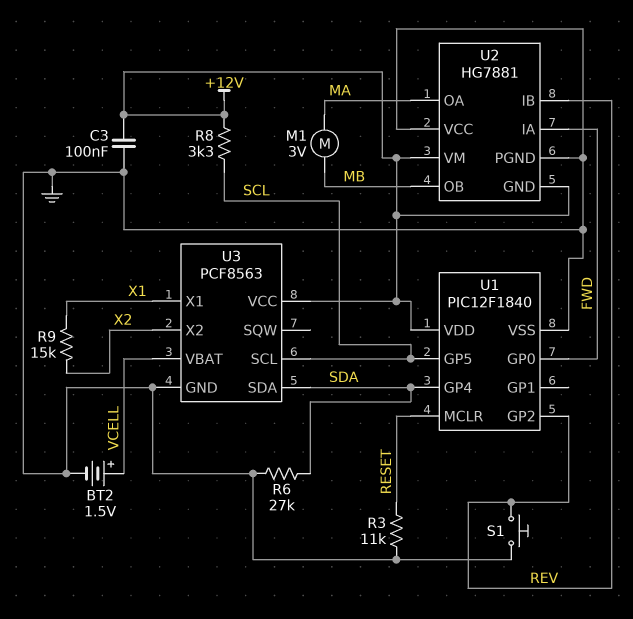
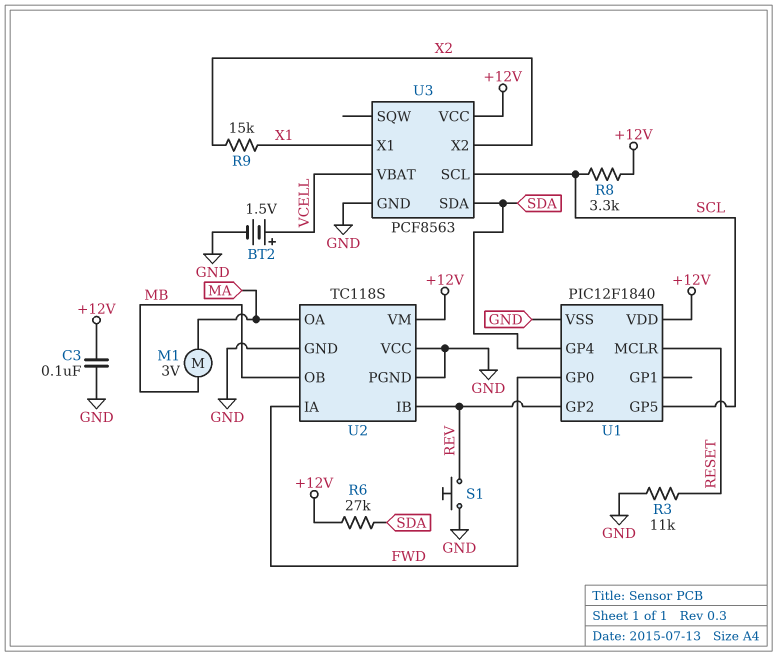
R6: 27k (GND, SDA) -> 27k (+12V, SDA)
U2: HG7881 -> TC118S
U2 pin GND: +12V -> GND

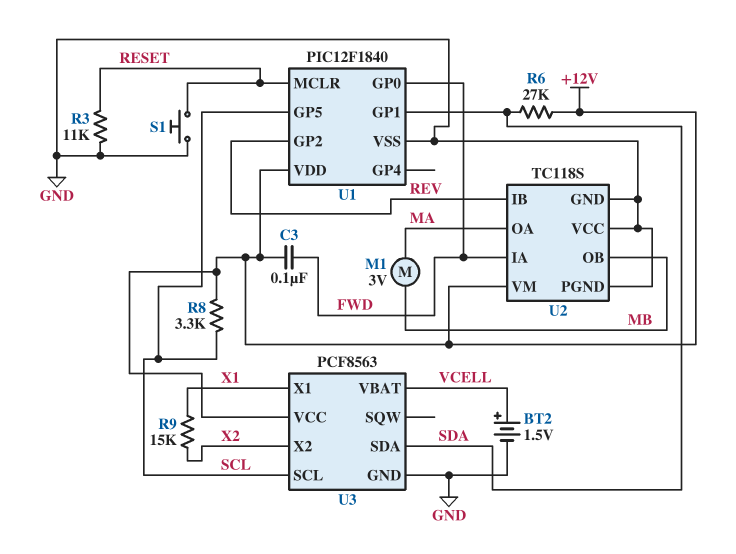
C3: 100nF (+12V, GND) -> 100nF (+12V, FWD)
S1: button (GND, REV) -> button (GND, RESET)
U1 pin GP1: none -> SDA
U1 pin GP4: SDA -> none

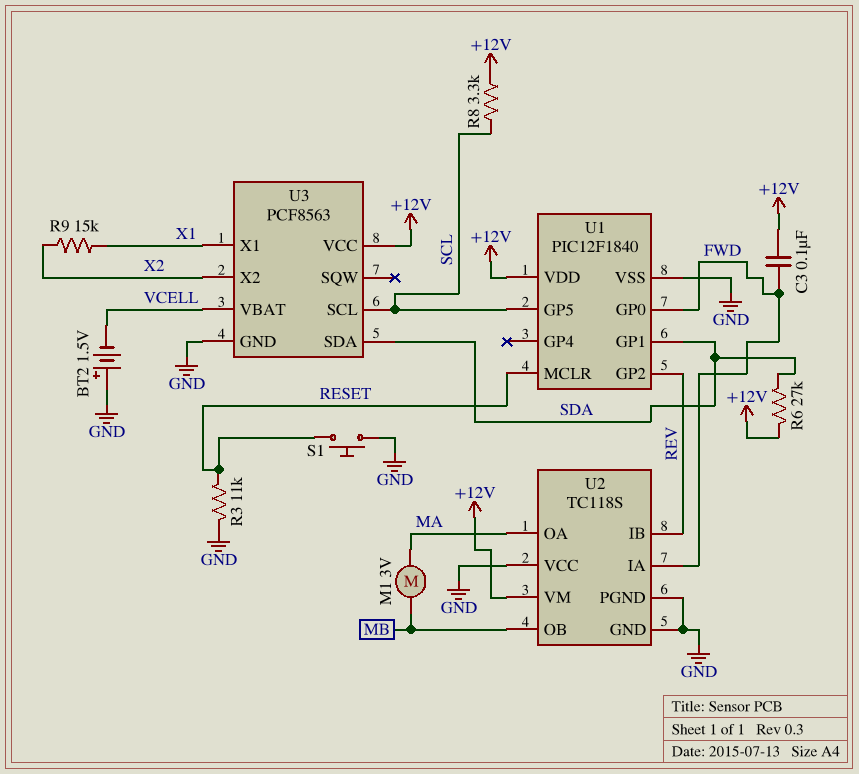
BT2: 1.5V (plus VCELL, minus GND) -> 1.5V (plus GND, minus VCELL)

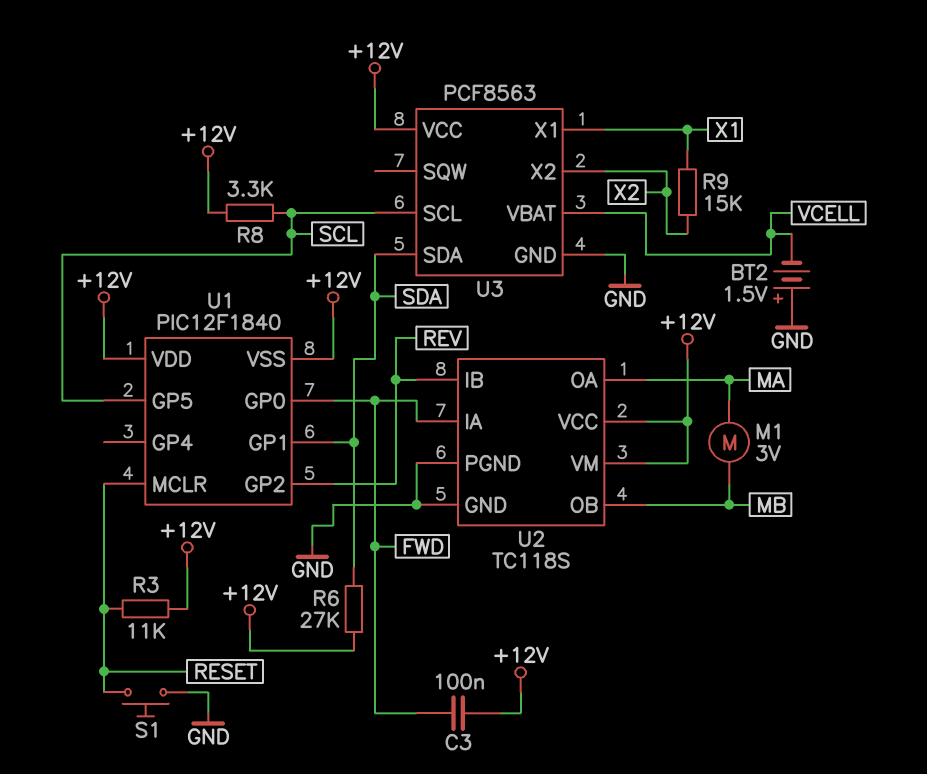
R3: 11k (GND, RESET) -> 11k (+12V, RESET)
U1 pin VSS: GND -> +12V
U2 pin VCC: GND -> +12V

